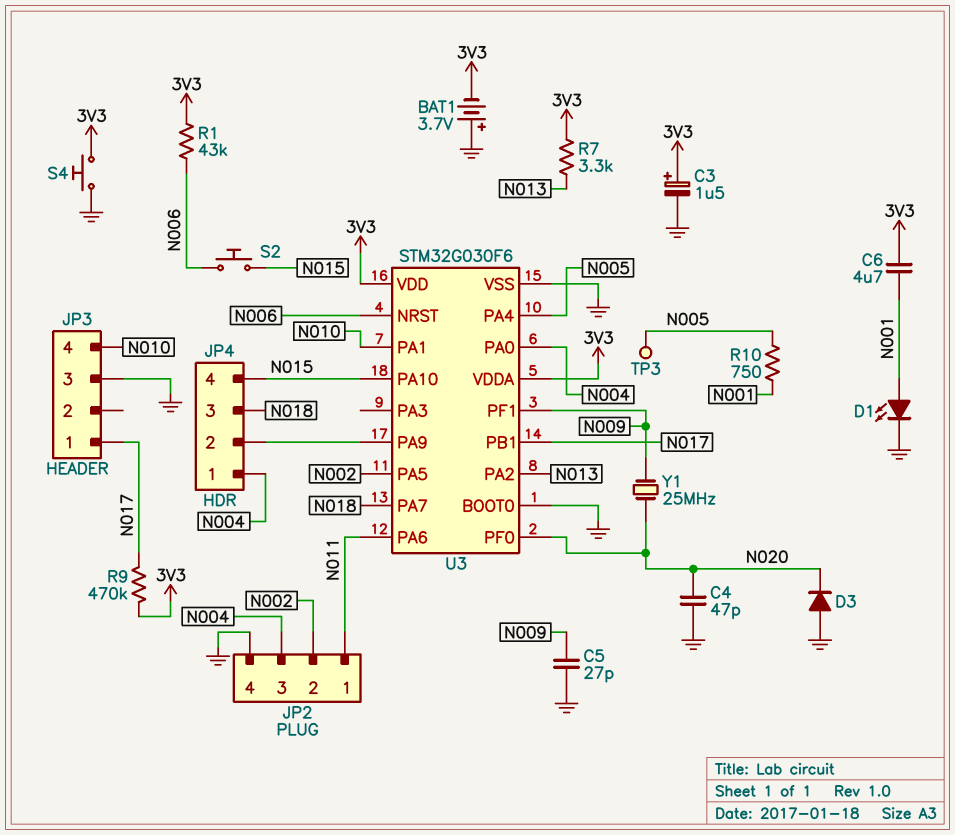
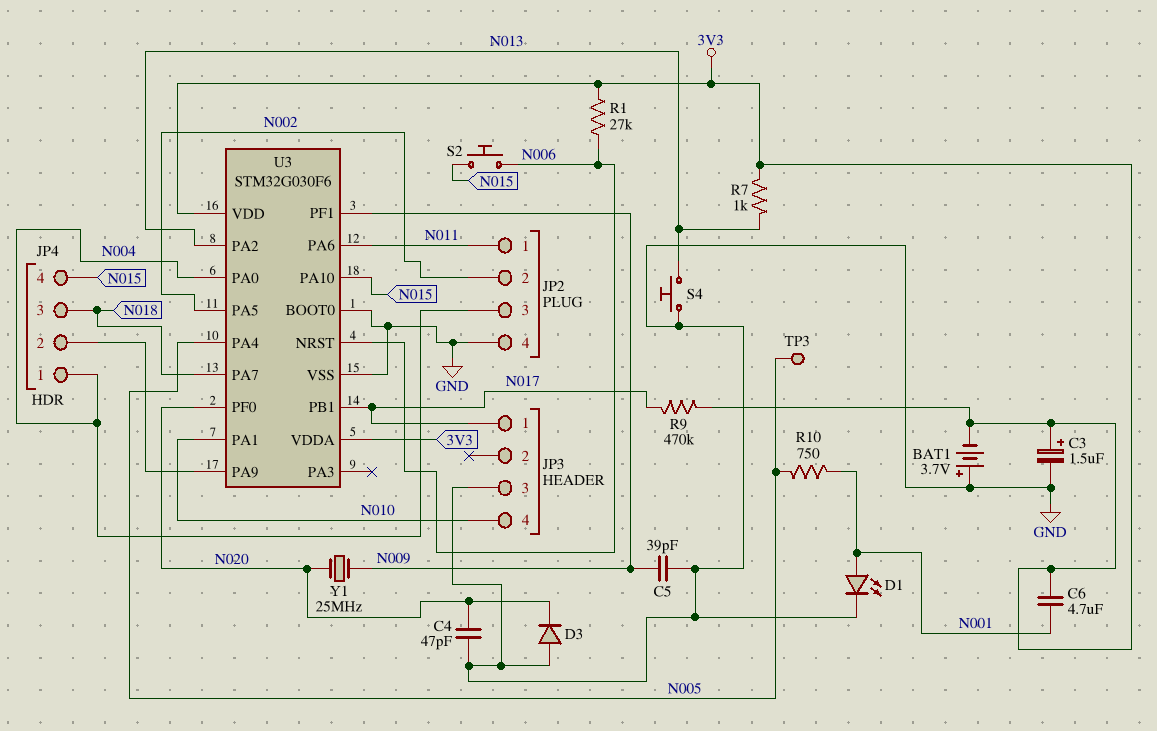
C5: 27pF (GND, N009) -> 39pF (GND, N009)
R1: 43k (3V3, N006) -> 27k (3V3, N006)
R7: 3.3k (3V3, N013) -> 1k (3V3, N013)
S4: button (3V3, GND) -> button (GND, N013)

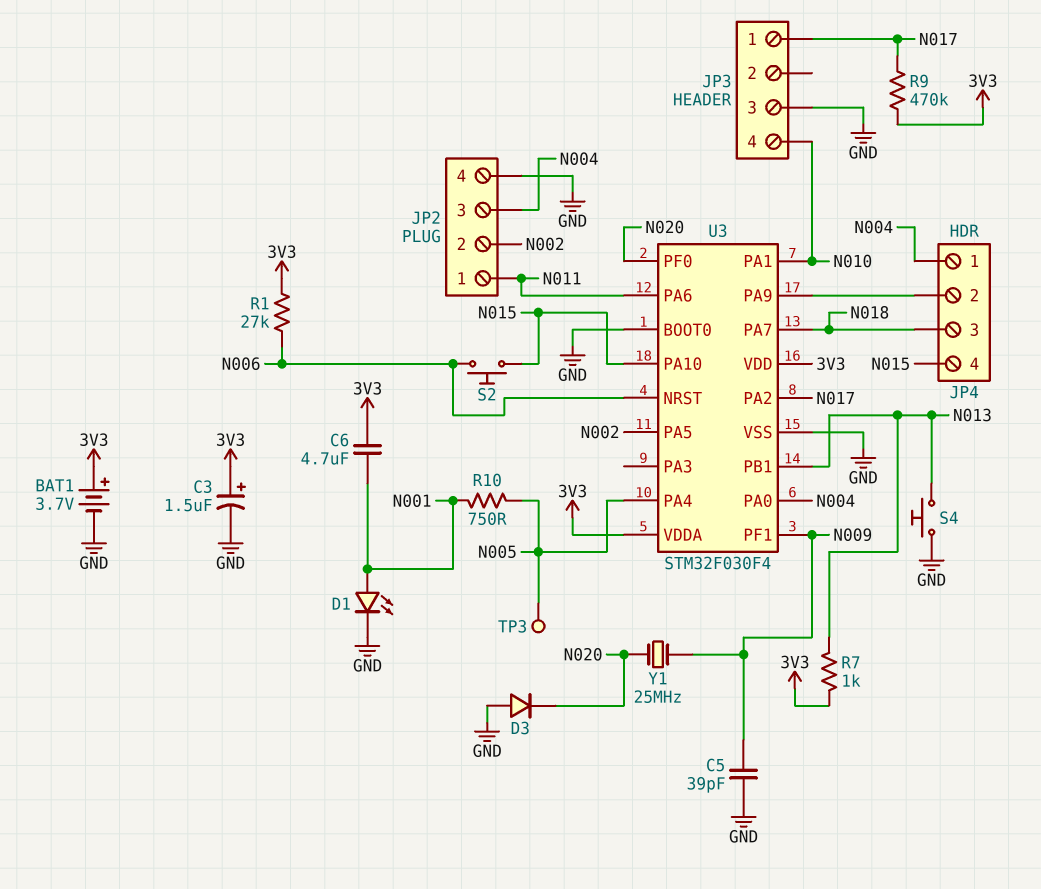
BAT1: 3.7V (plus GND, minus 3V3) -> 3.7V (plus 3V3, minus GND)
C4: 47pF (GND, N020) -> none
U3: STM32G030F6 -> STM32F030F4
U3 pin PA2: N013 -> N017
U3 pin PB1: N017 -> N013

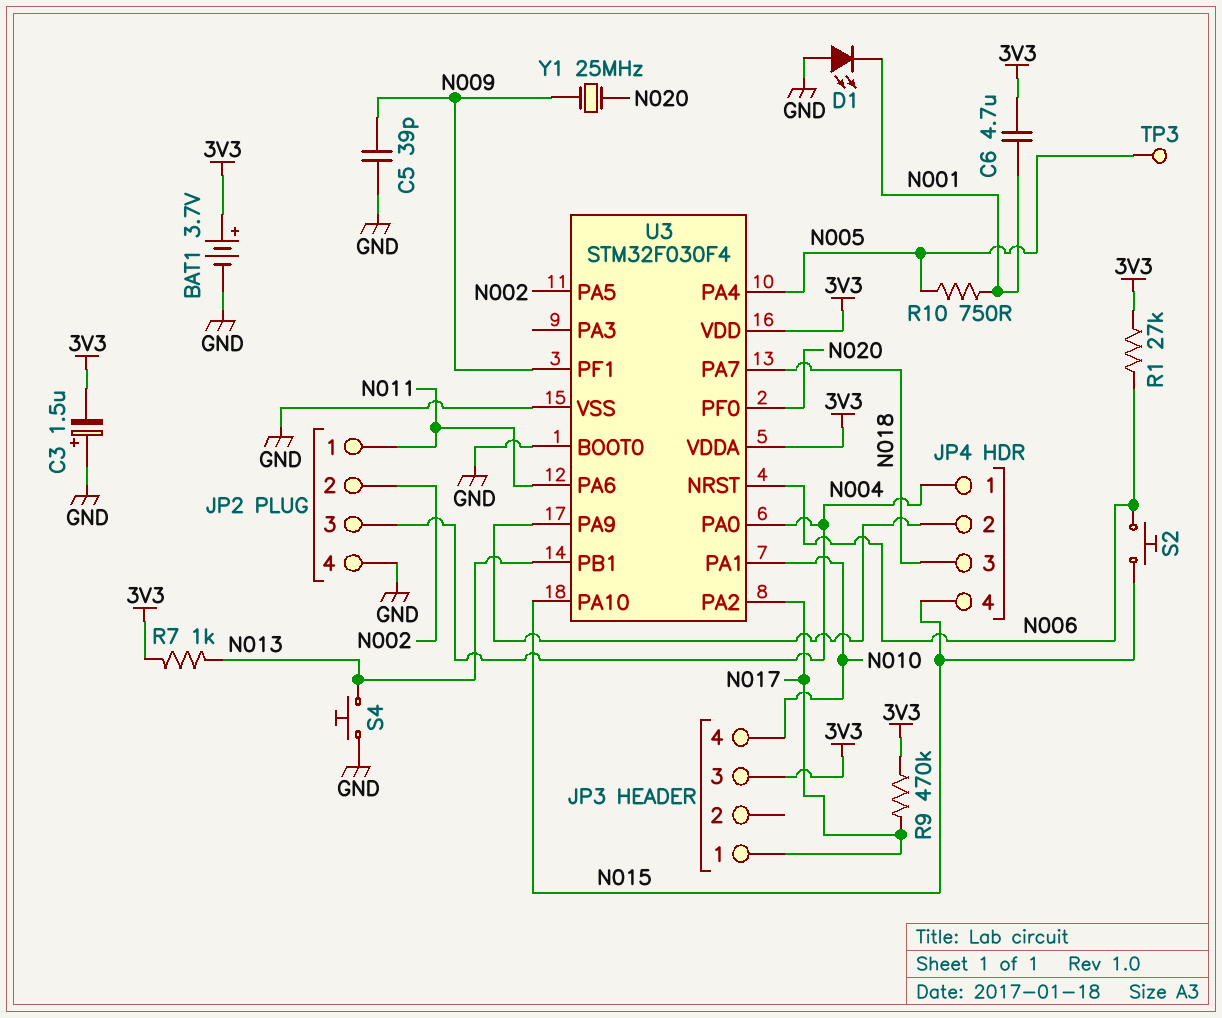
C3: 1.5uF (plus 3V3, minus GND) -> 1.5uF (plus GND, minus 3V3)
D1: LED (A N001, K GND) -> LED (A GND, K N001)
D3: diode (A GND, K N020) -> none
JP3 pin 3: GND -> 3V3

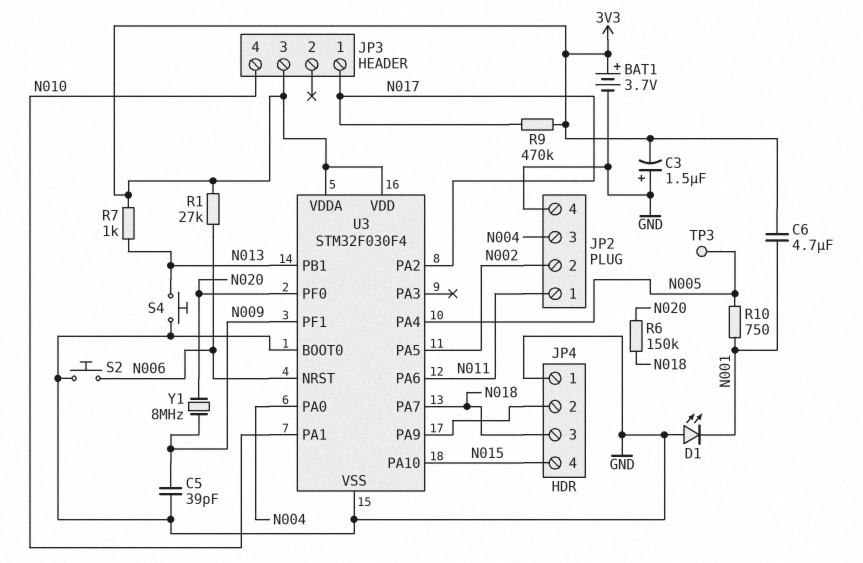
JP4 pin 1: N004 -> GND
R6: none -> 150k (N018, N020)
S2: button (N006, N015) -> button (GND, N006)
Y1: 25MHz (N009, N020) -> 8MHz (N009, N020)

